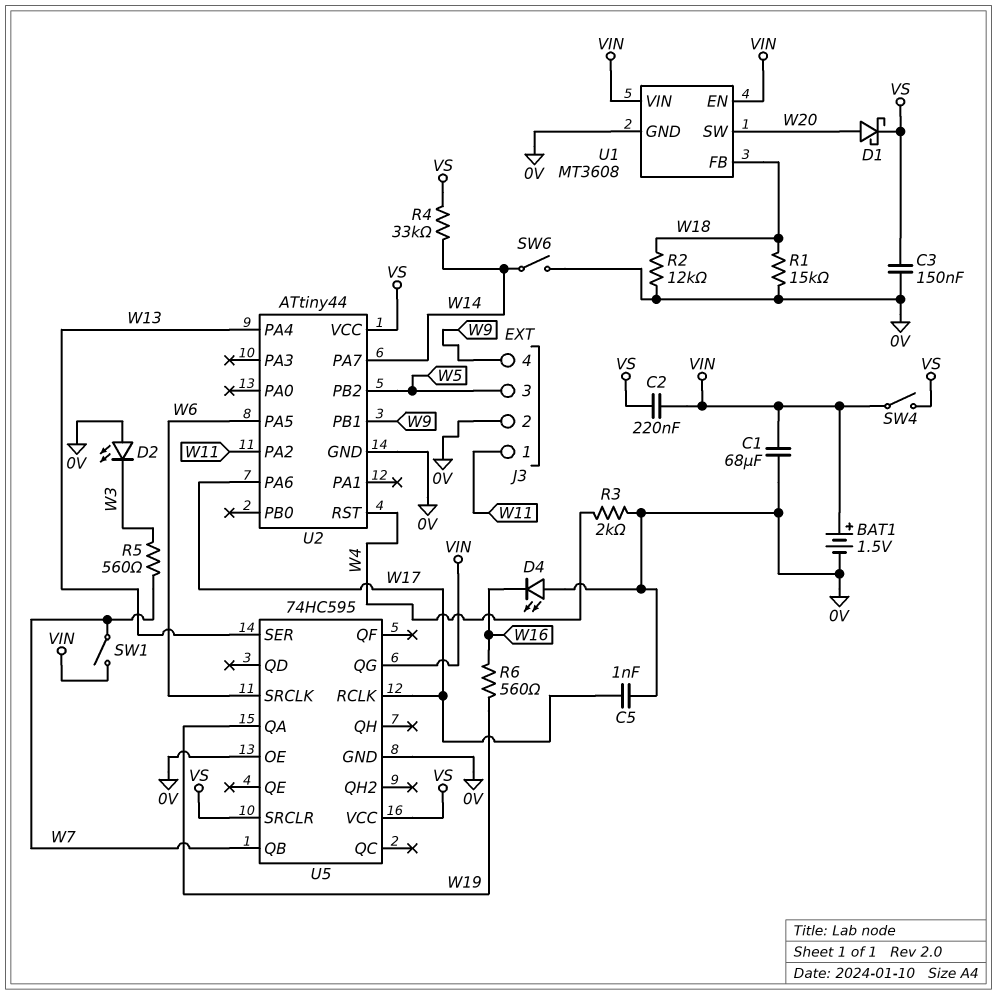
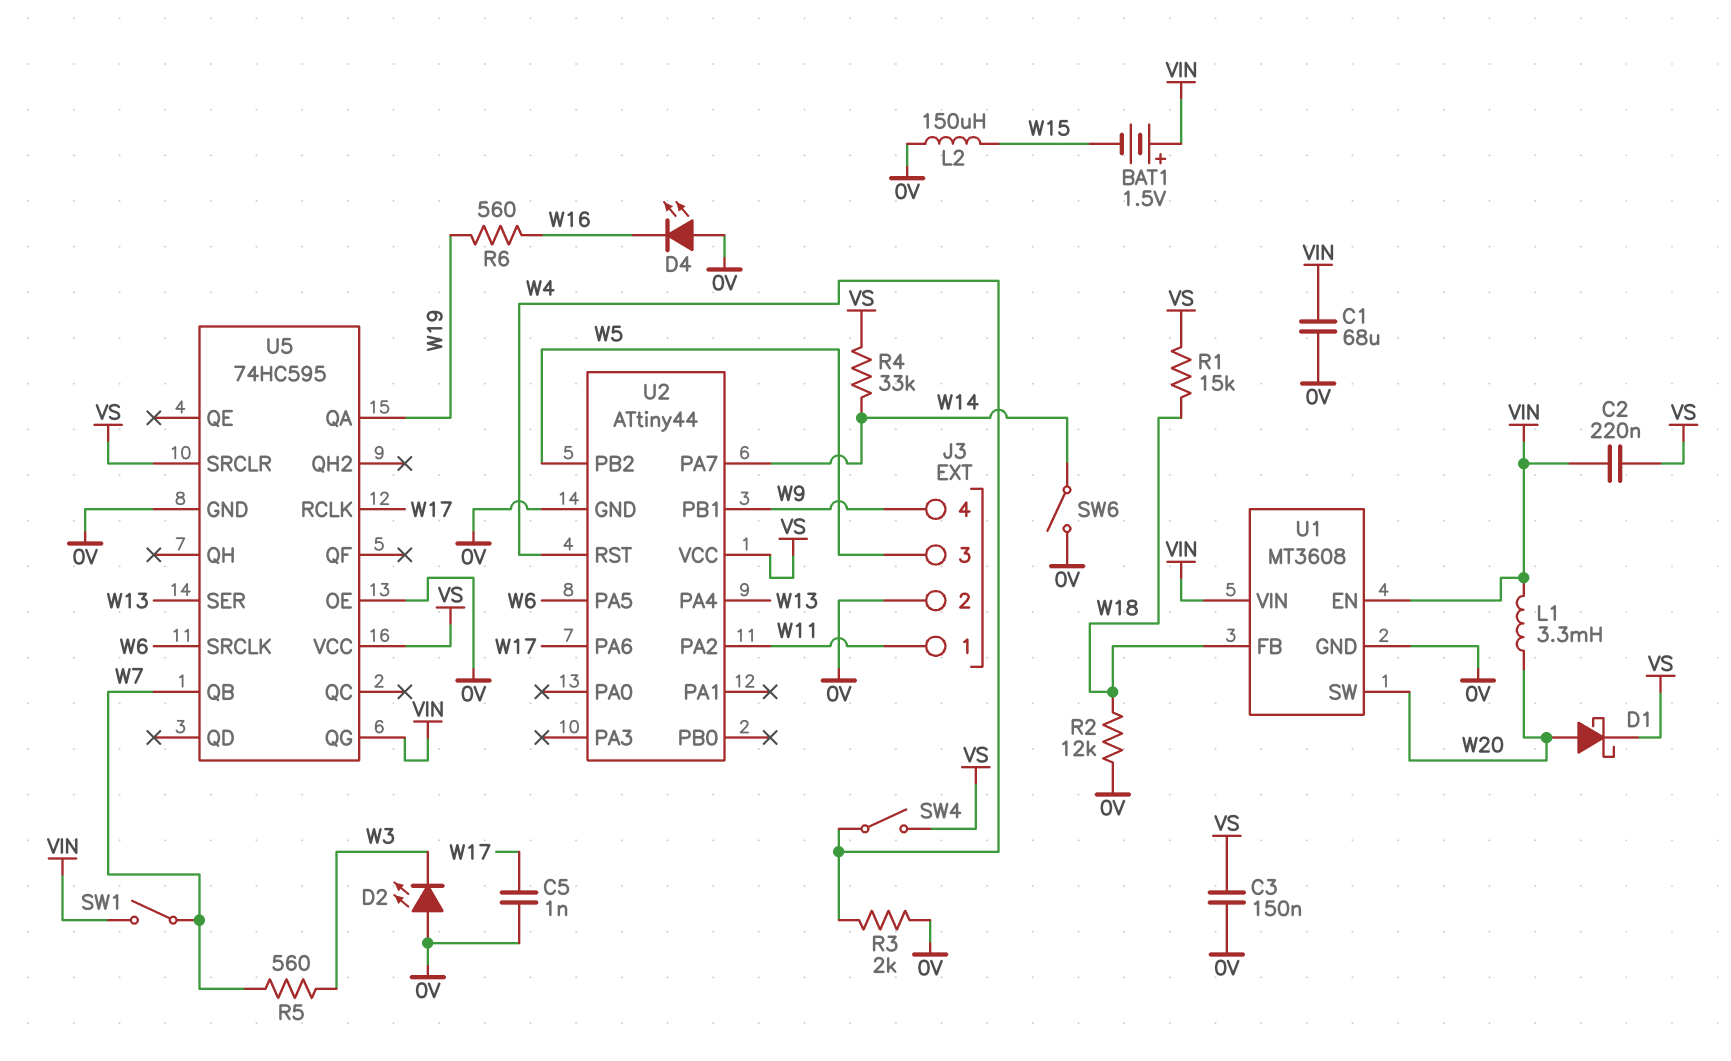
BAT1: 1.5V (plus VIN, minus 0V) -> 1.5V (plus VIN, minus W15)
L1: none -> 3.3mH (VIN, W20)
L2: none -> 150uH (0V, W15)
R1: 15k (0V, W18) -> 15k (VS, W18)
SW4: switch (VIN, VS) -> switch (VS, W4)

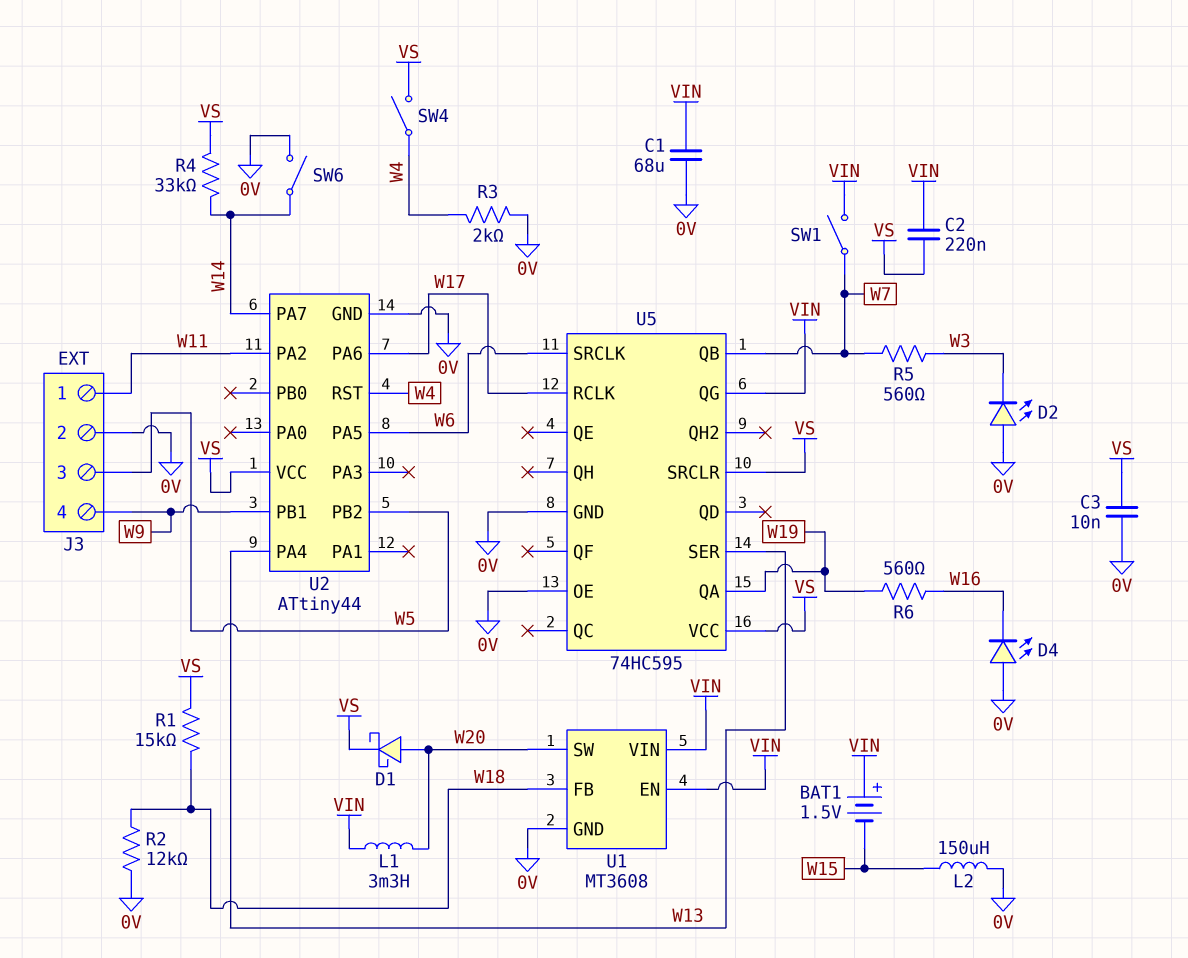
C3: 150nF (0V, VS) -> 10nF (0V, VS)
C5: 1nF (0V, W17) -> none

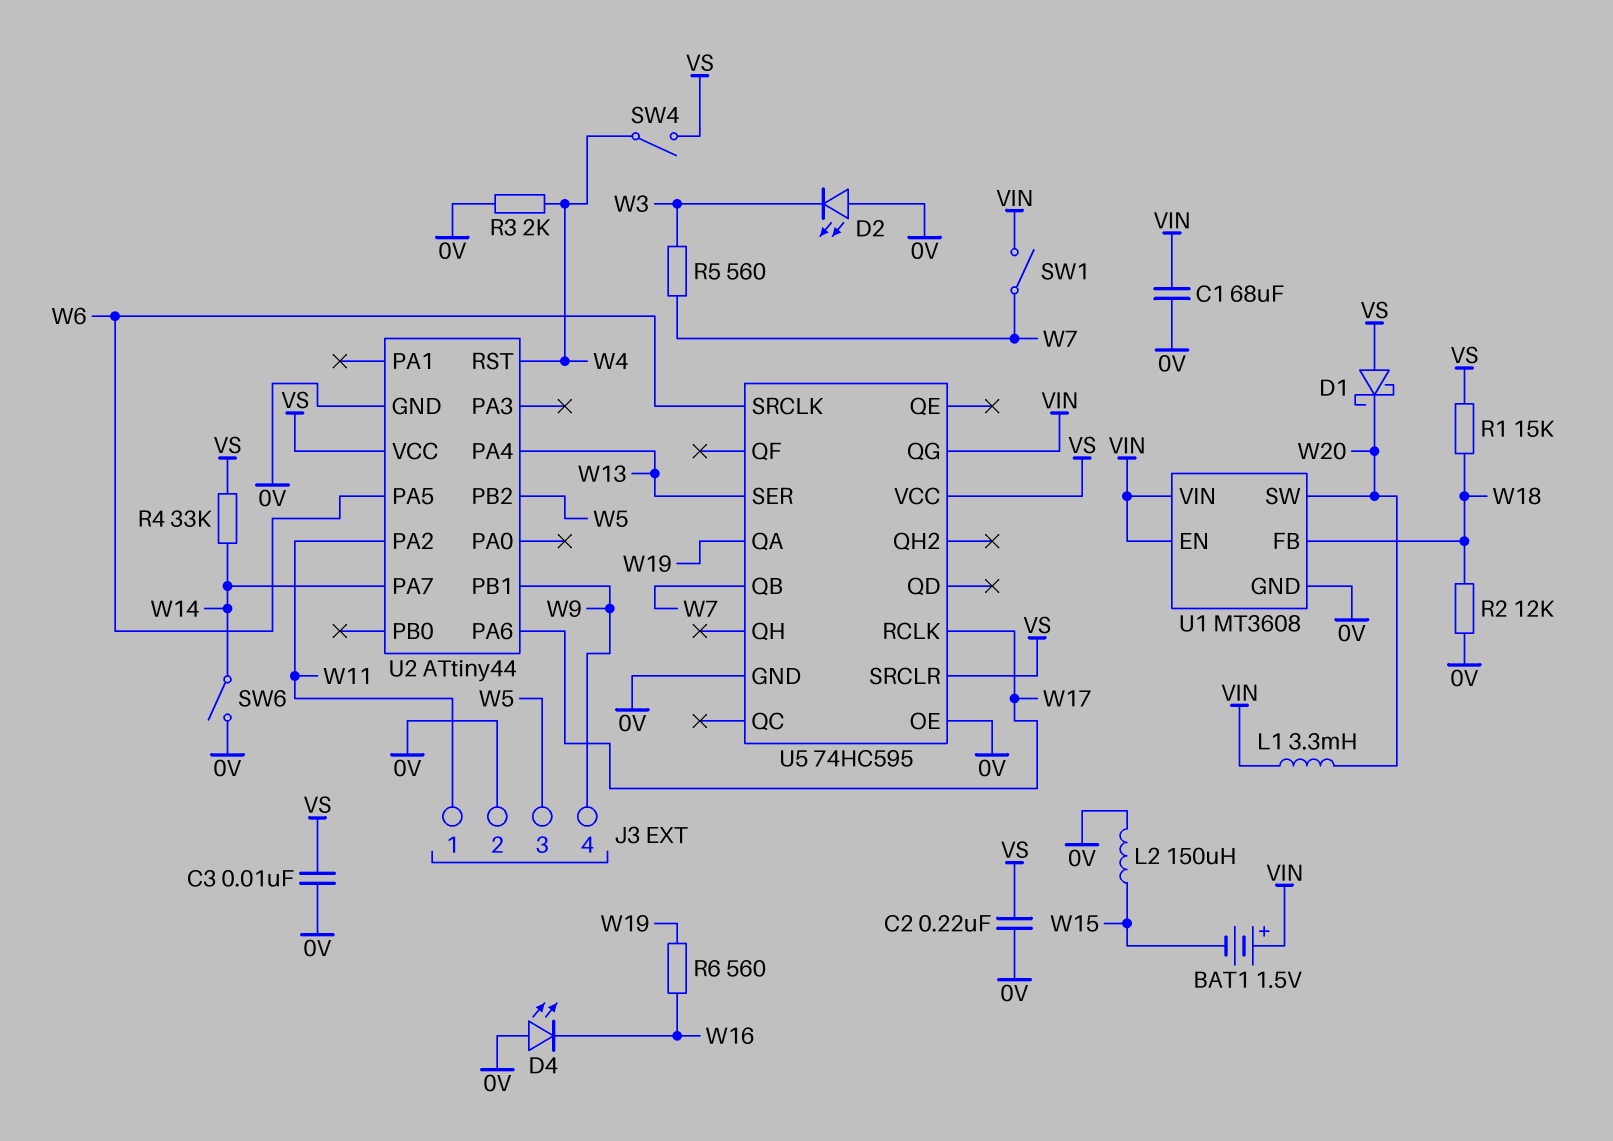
C2: 220nF (VIN, VS) -> 220nF (0V, VS)
D1: schottky (A W20, K VS) -> schottky (A VS, K W20)

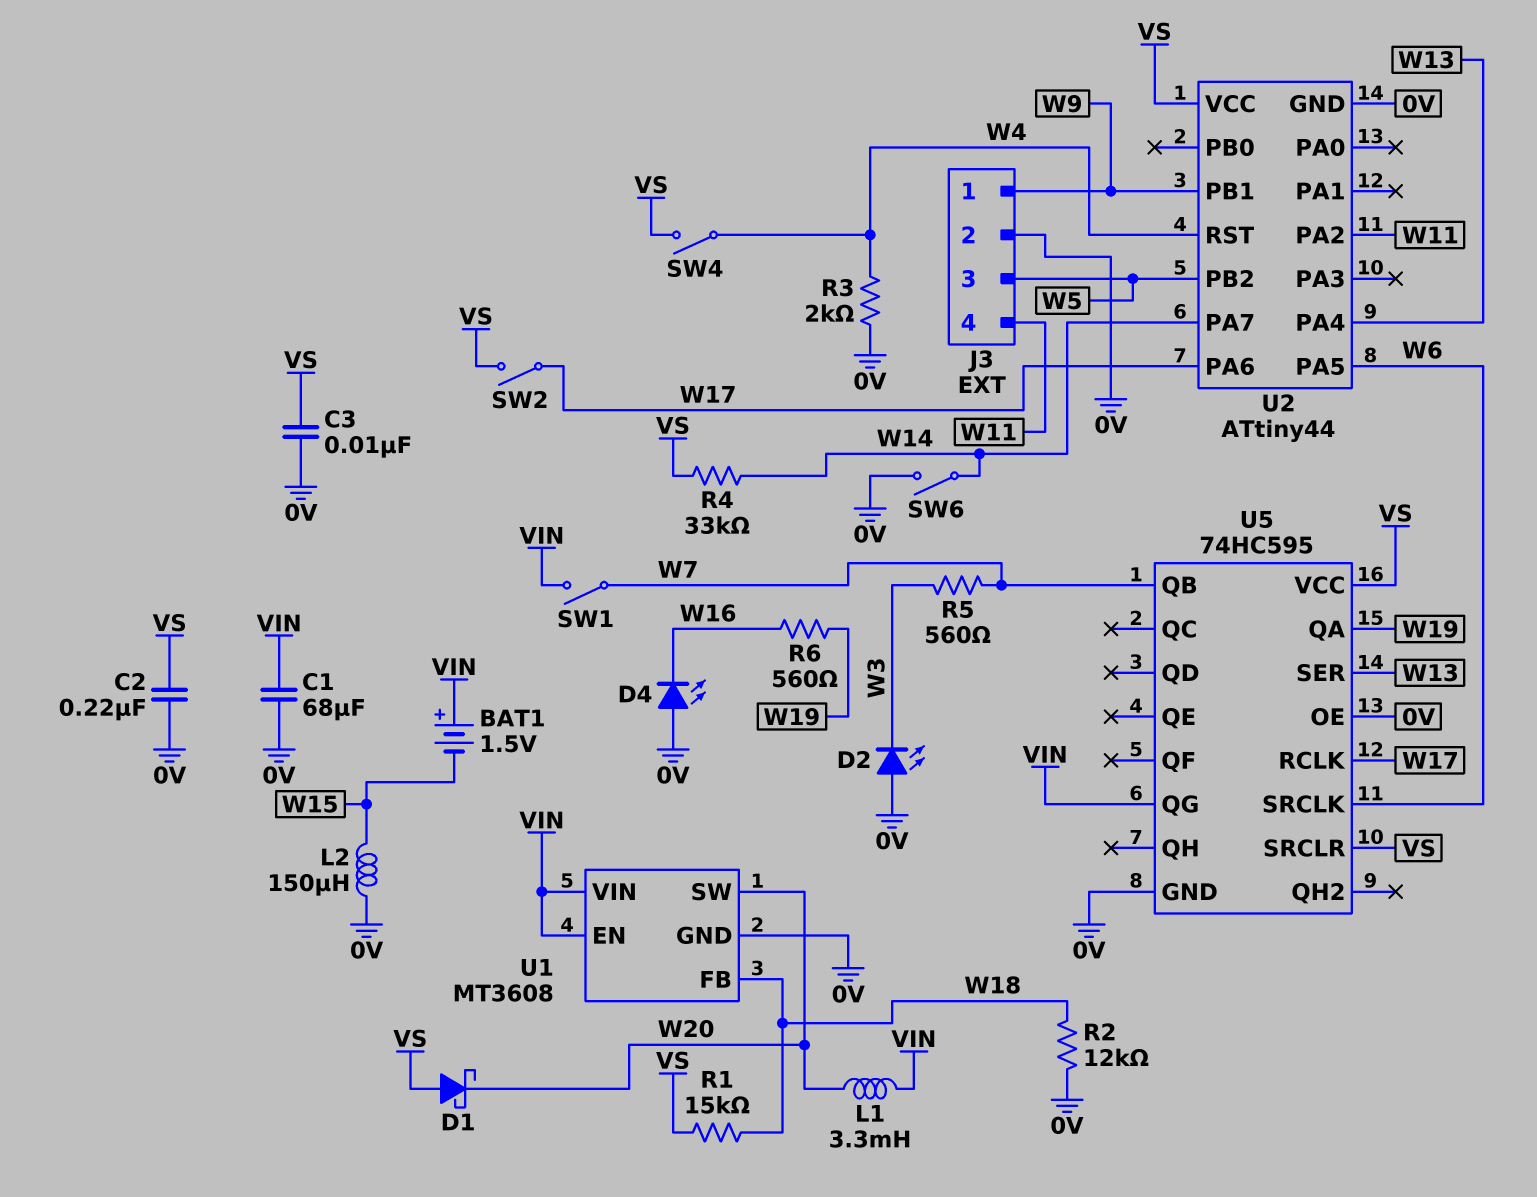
J3 pin 1: W11 -> W9
J3 pin 4: W9 -> W11
SW2: none -> switch (VS, W17)

